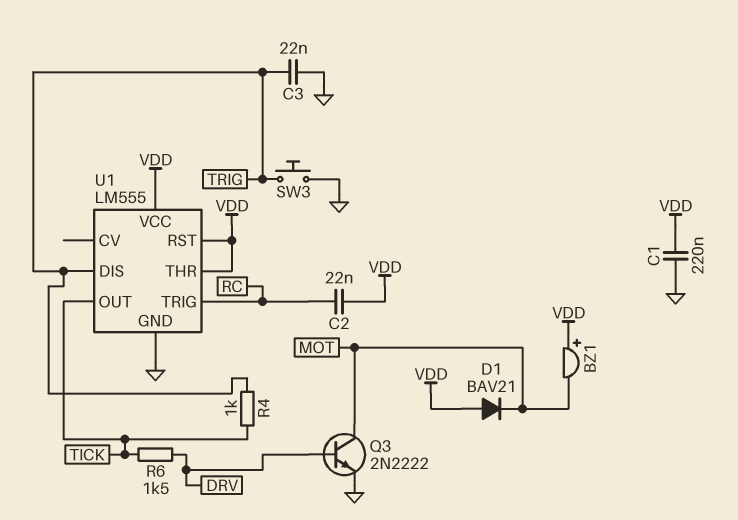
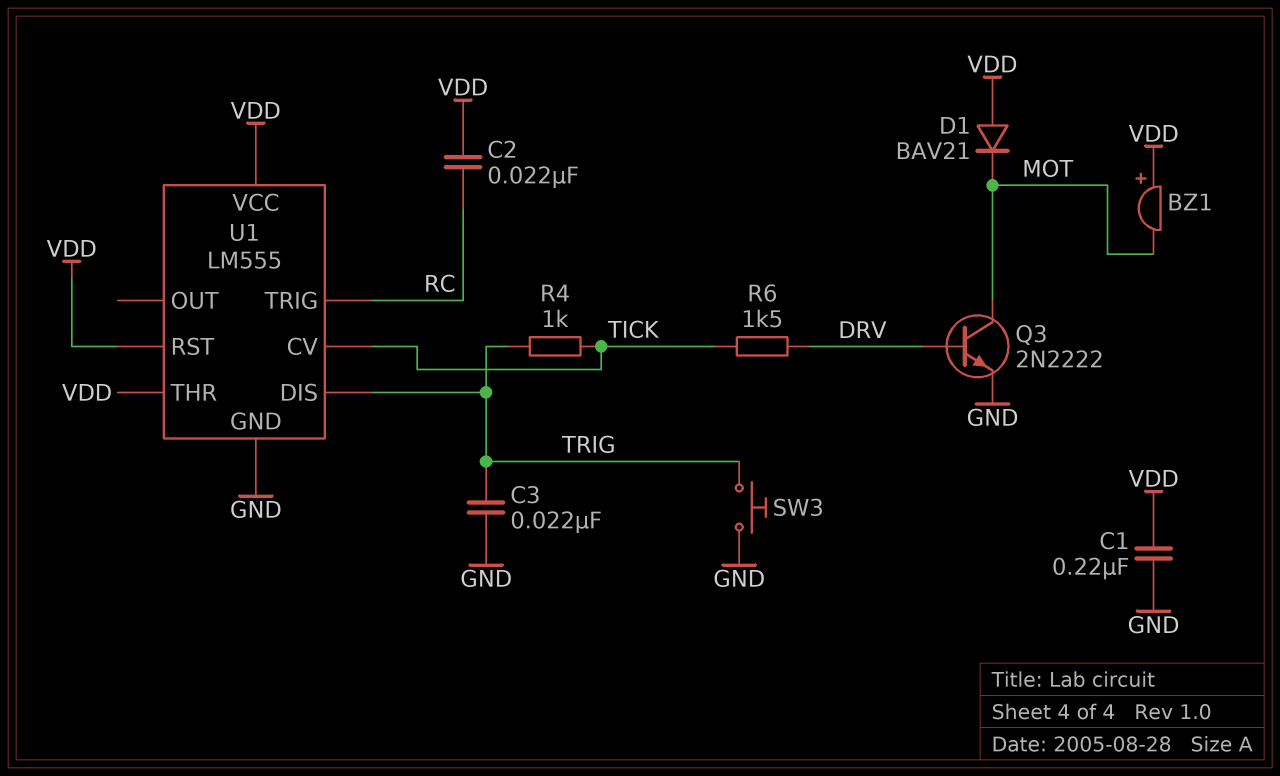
U1 pin CV: none -> TICK
U1 pin OUT: TICK -> none

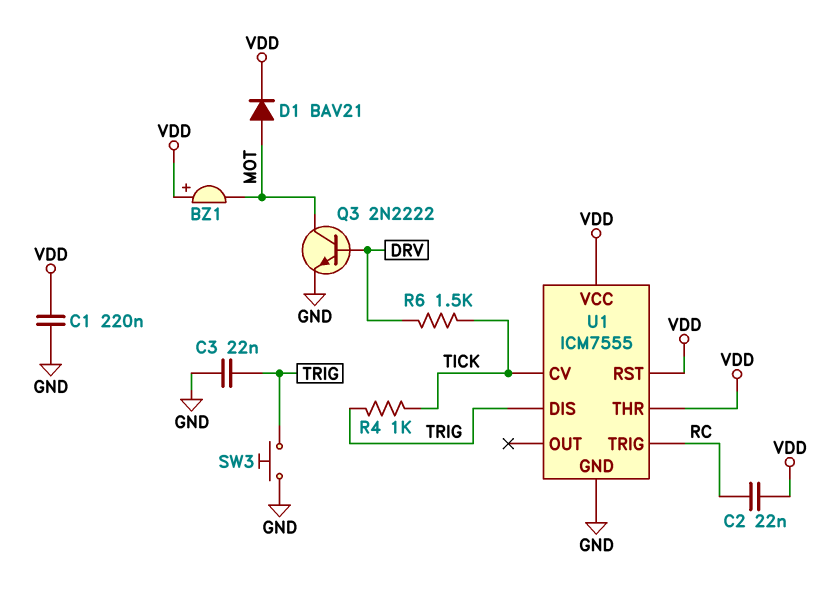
D1: diode BAV21 (A VDD, K MOT) -> diode BAV21 (A MOT, K VDD)
U1: LM555 -> ICM7555

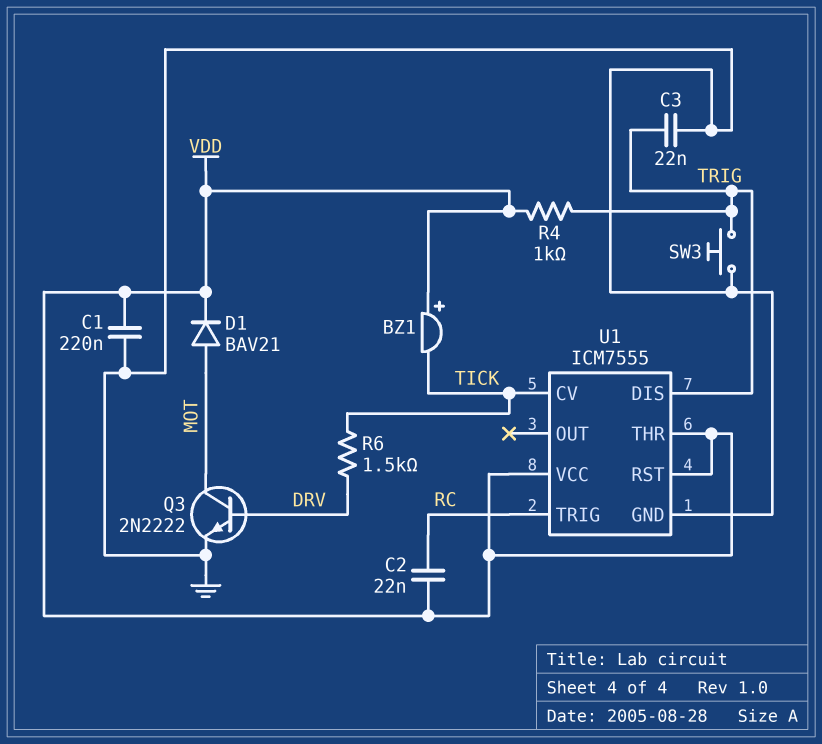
BZ1: buzzer (plus VDD, minus MOT) -> buzzer (plus VDD, minus TICK)
R4: 1k (TICK, TRIG) -> 1k (TRIG, VDD)

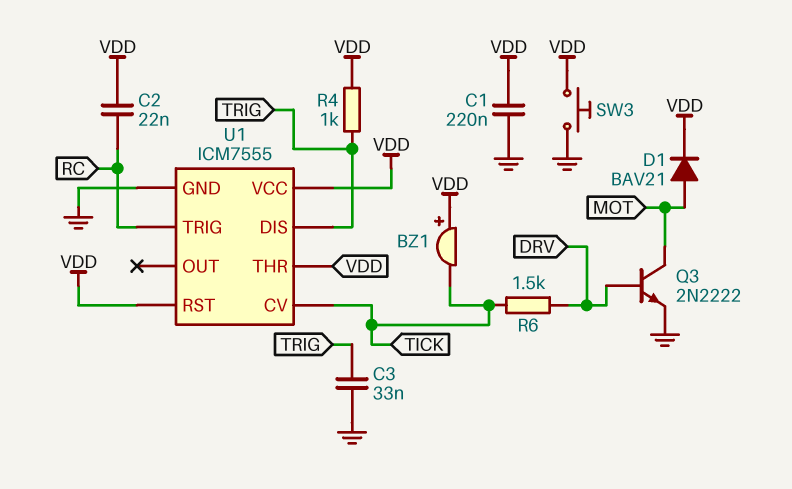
C3: 22nF (GND, TRIG) -> 33nF (GND, TRIG)
SW3: button (GND, TRIG) -> button (GND, VDD)

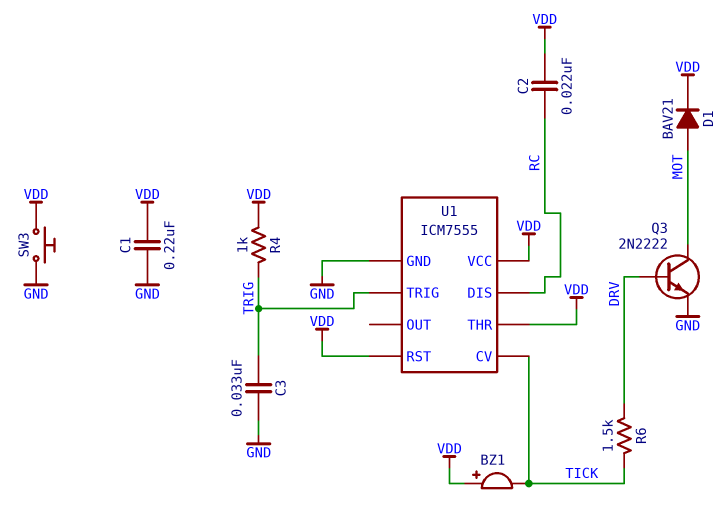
U1 pin DIS: TRIG -> RC
U1 pin TRIG: RC -> TRIG

